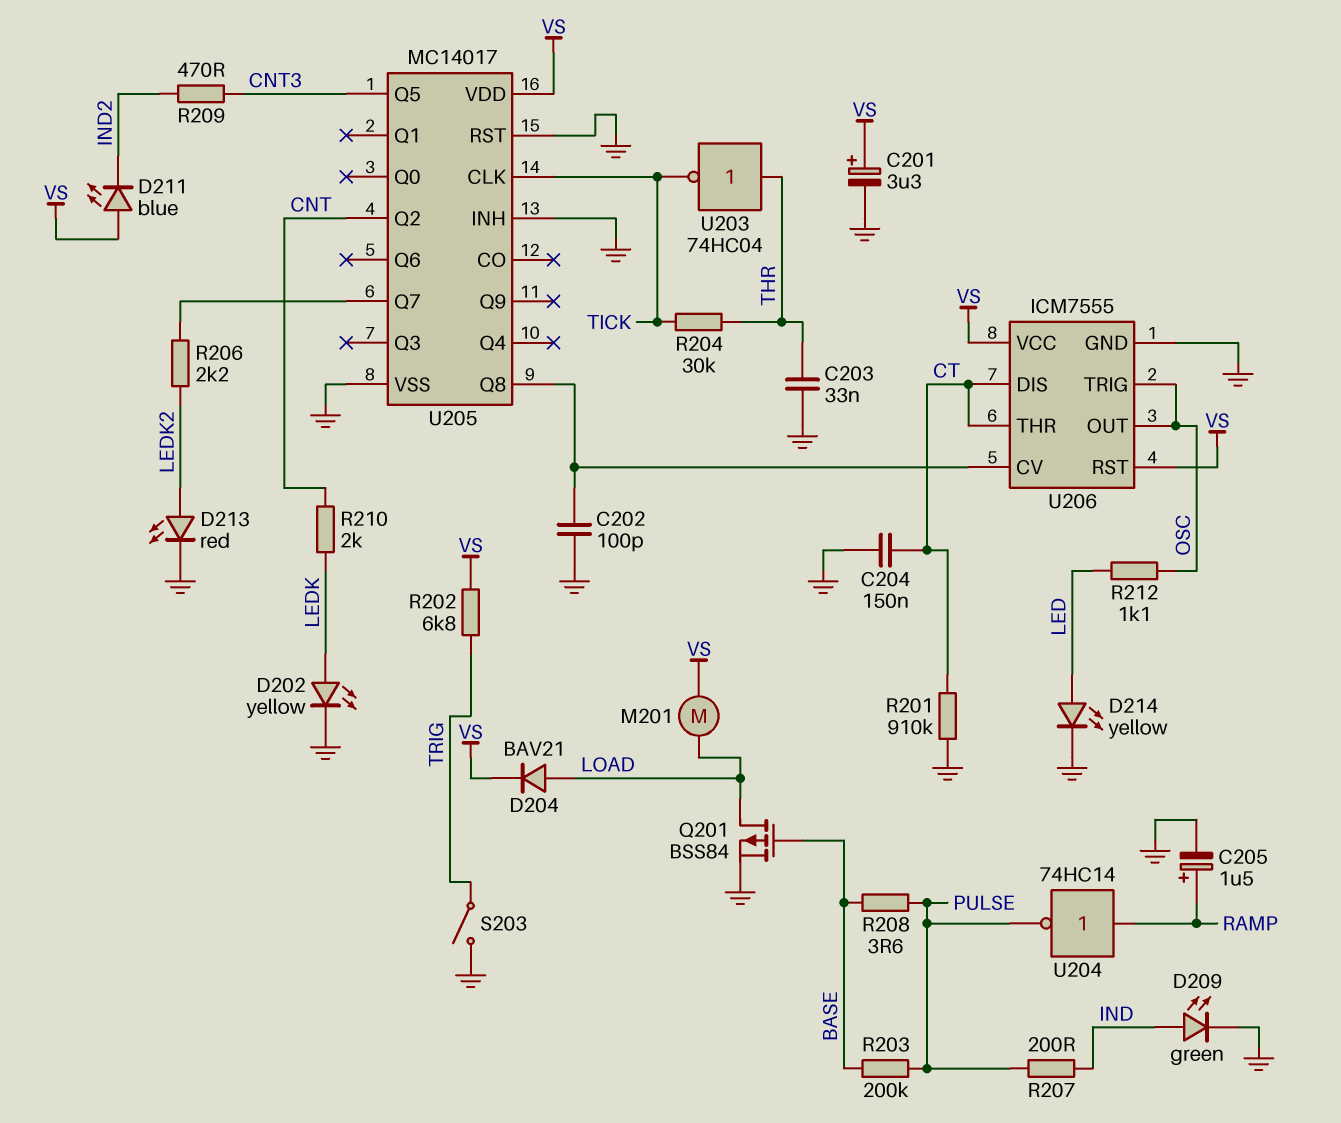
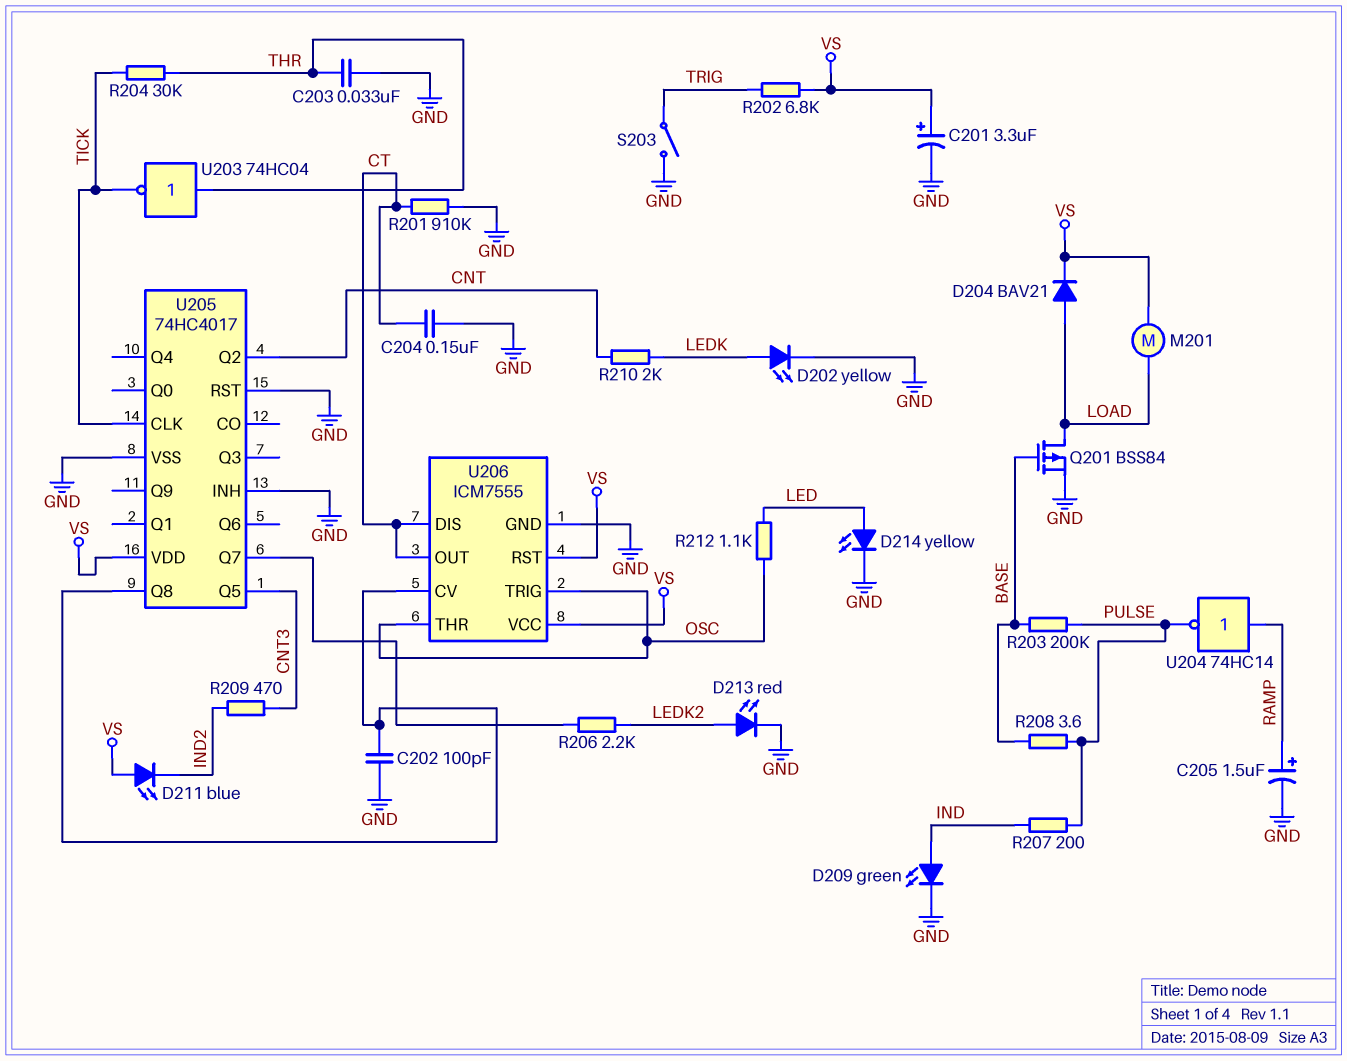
U205: MC14017 -> 74HC4017
U206 pin OUT: OSC -> CT
U206 pin THR: CT -> OSC

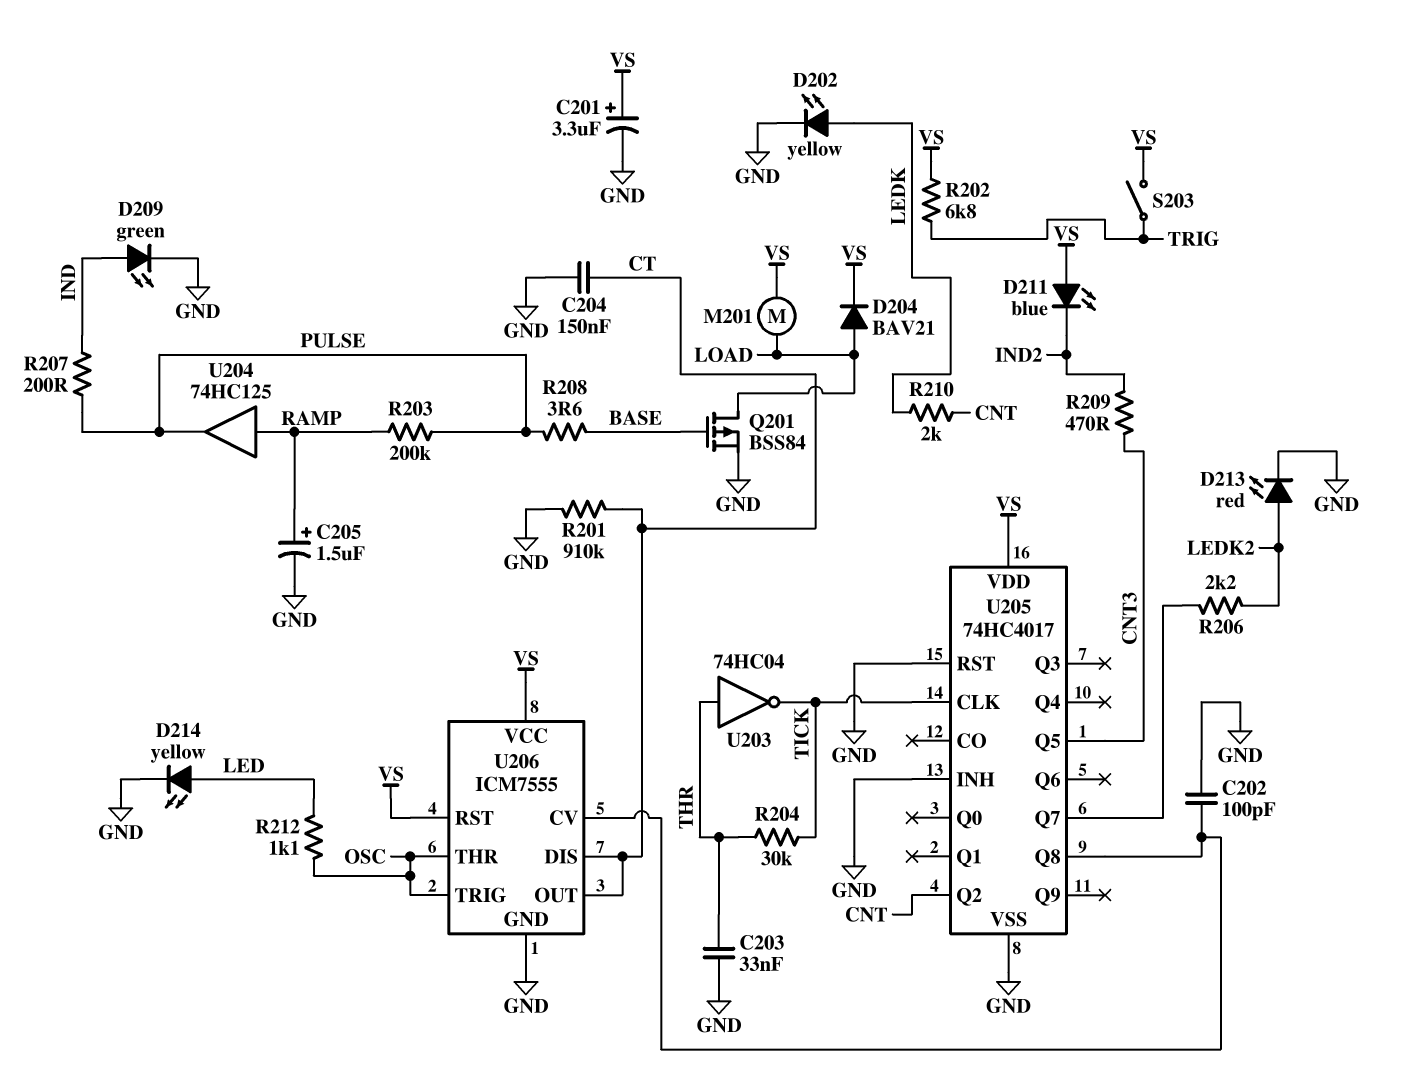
R203: 200k (BASE, PULSE) -> 200k (PULSE, RAMP)
S203: switch (GND, TRIG) -> switch (TRIG, VS)
U204: NOT 74HC14 (in RAMP, out PULSE) -> buffer 74HC125 (in RAMP, out PULSE)

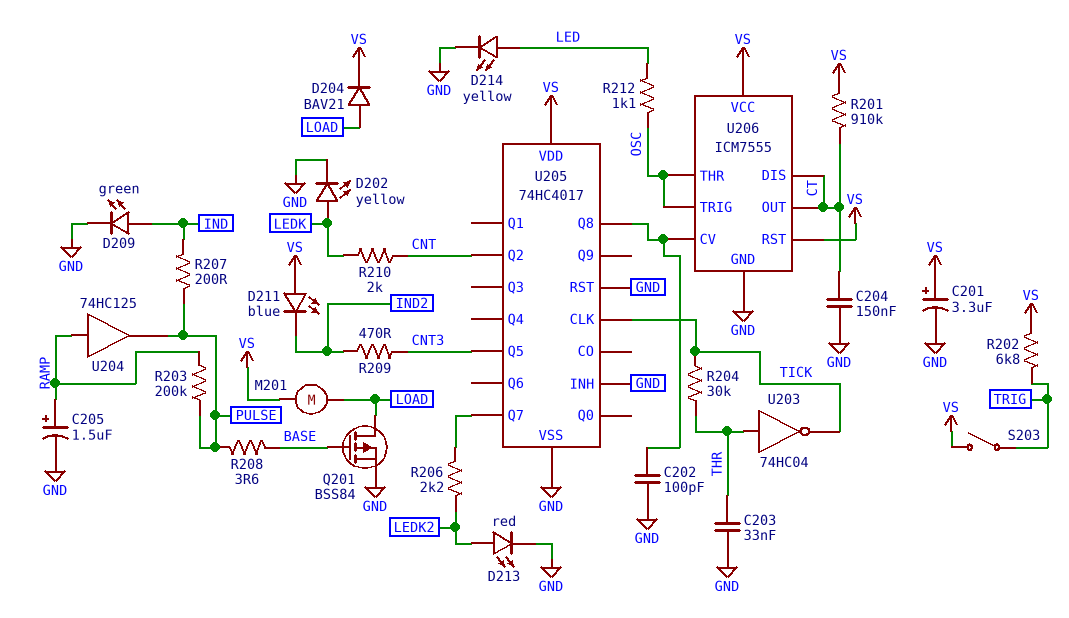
R201: 910k (CT, GND) -> 910k (CT, VS)

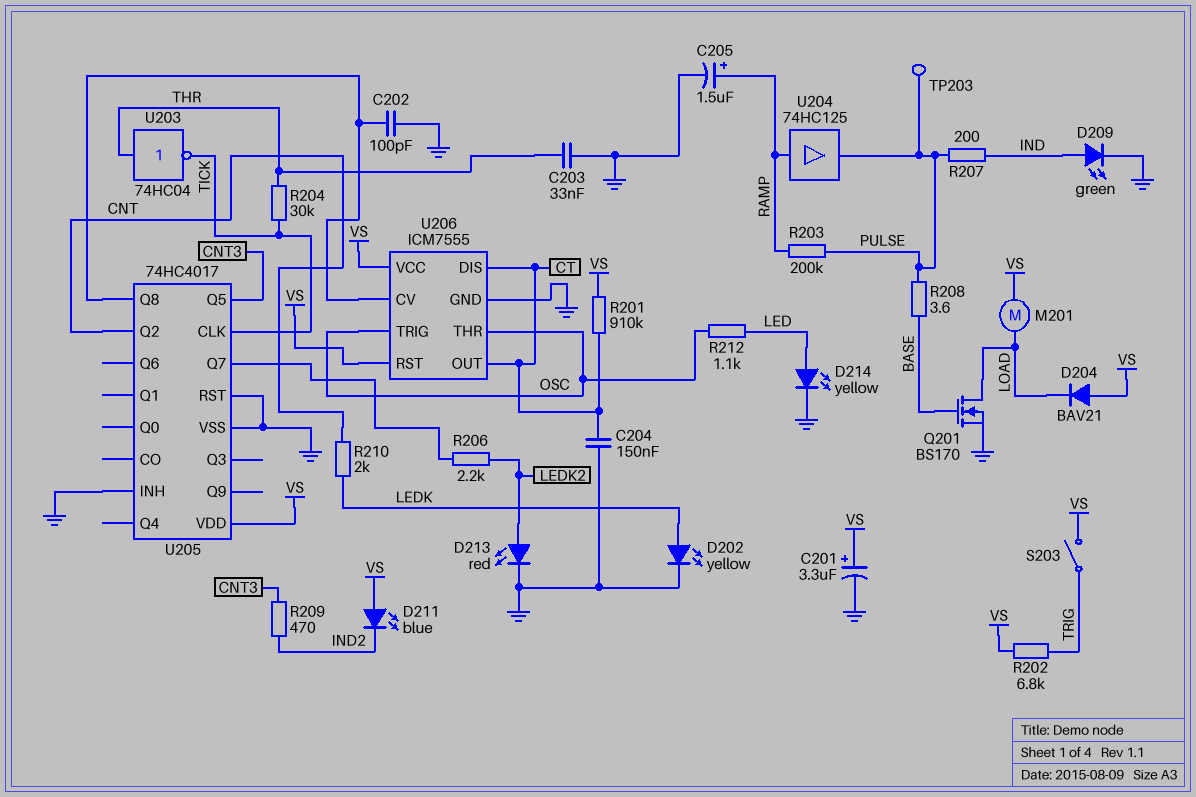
D204: diode BAV21 (A LOAD, K VS) -> diode BAV21 (A VS, K LOAD)
Q201: PMOS BSS84 (G BASE, D LOAD, S GND) -> NMOS BS170 (G BASE, D LOAD, S GND)
TP203: none -> test point (PULSE)

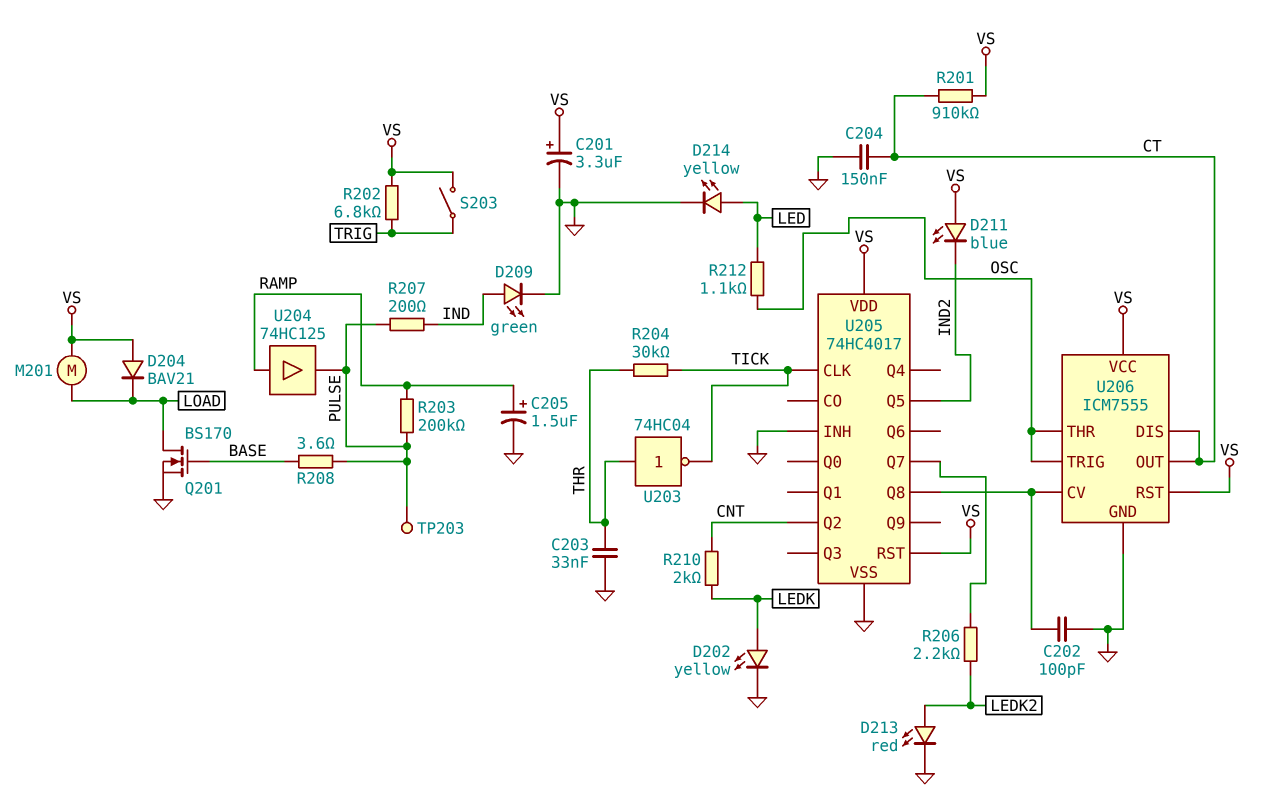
R209: 470 (CNT3, IND2) -> none
U205 pin Q5: CNT3 -> IND2
U205 pin RST: GND -> VS

